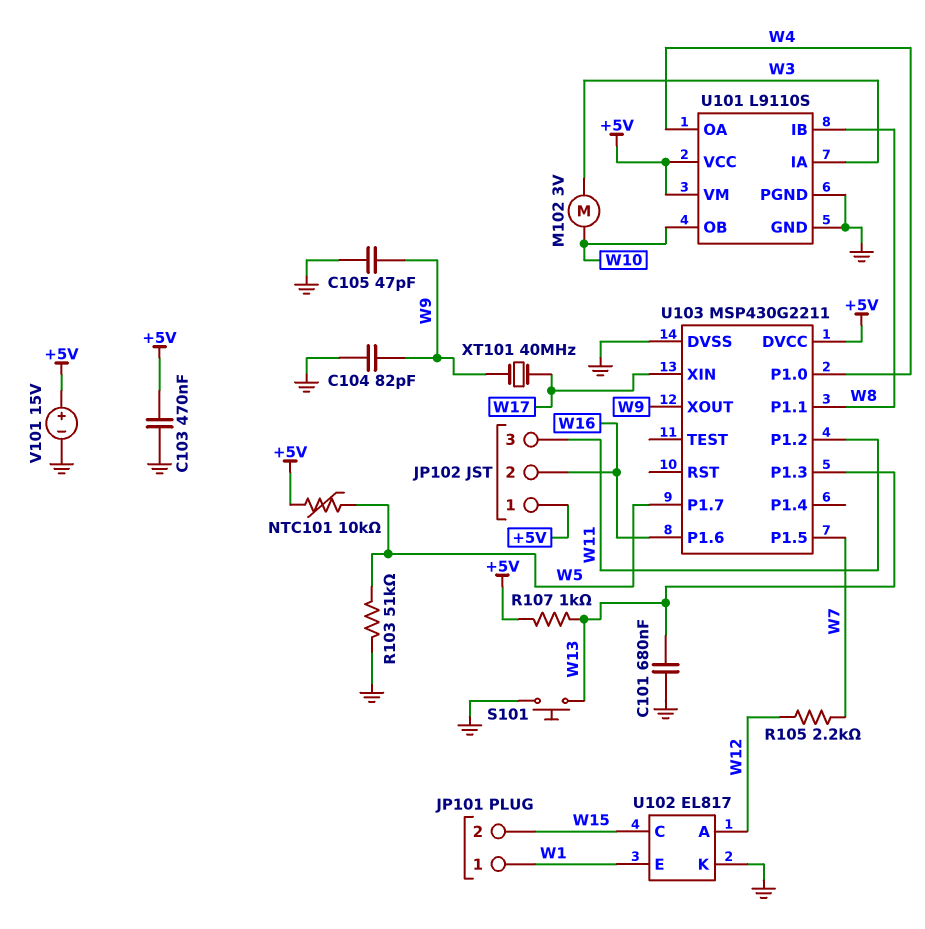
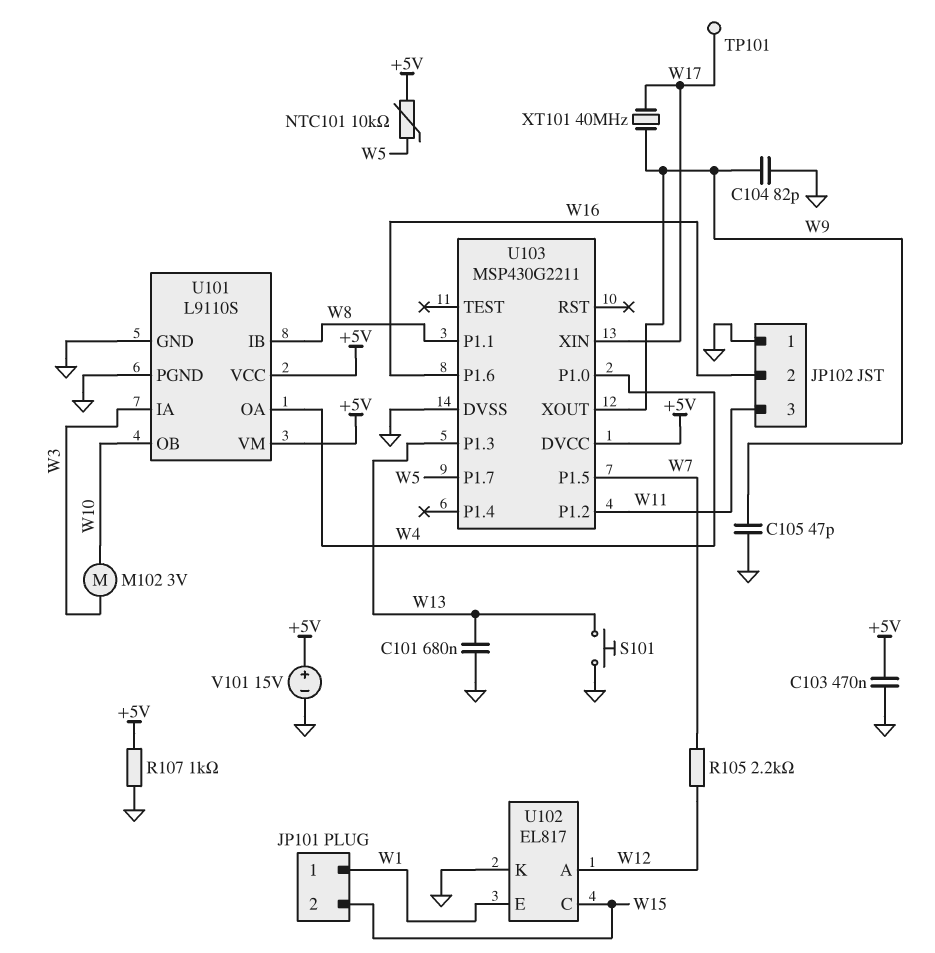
JP102 pin 1: +5V -> GND
R103: 51k (GND, W5) -> none
R107: 1k (+5V, W13) -> 1k (+5V, GND)
TP101: none -> test point (W17)

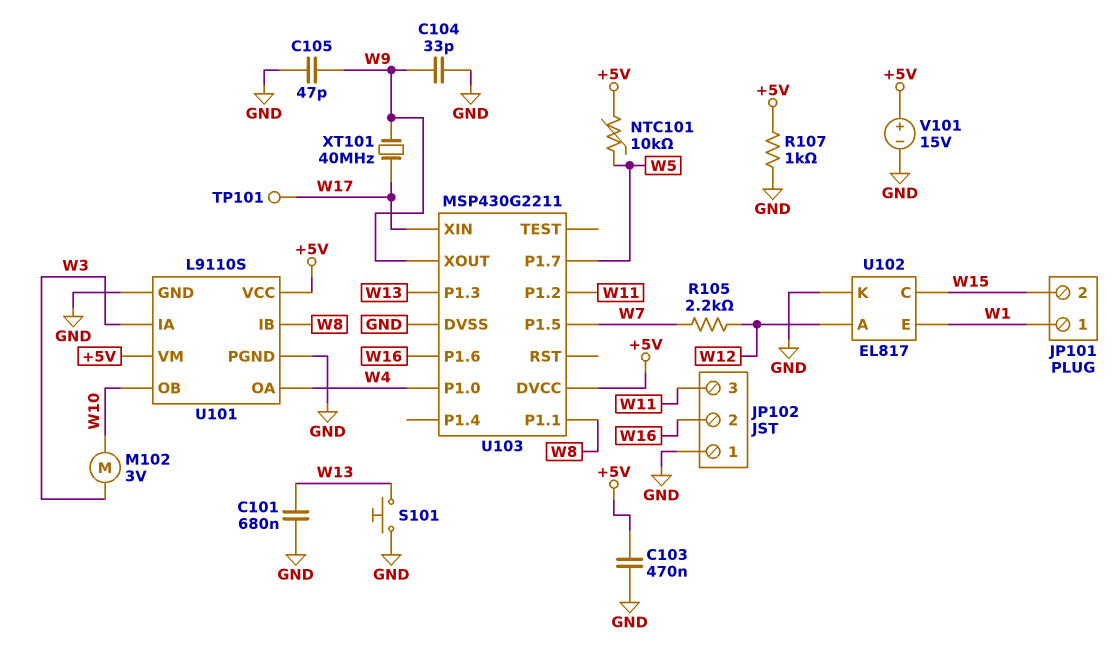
C104: 82pF (GND, W9) -> 33pF (GND, W9)

